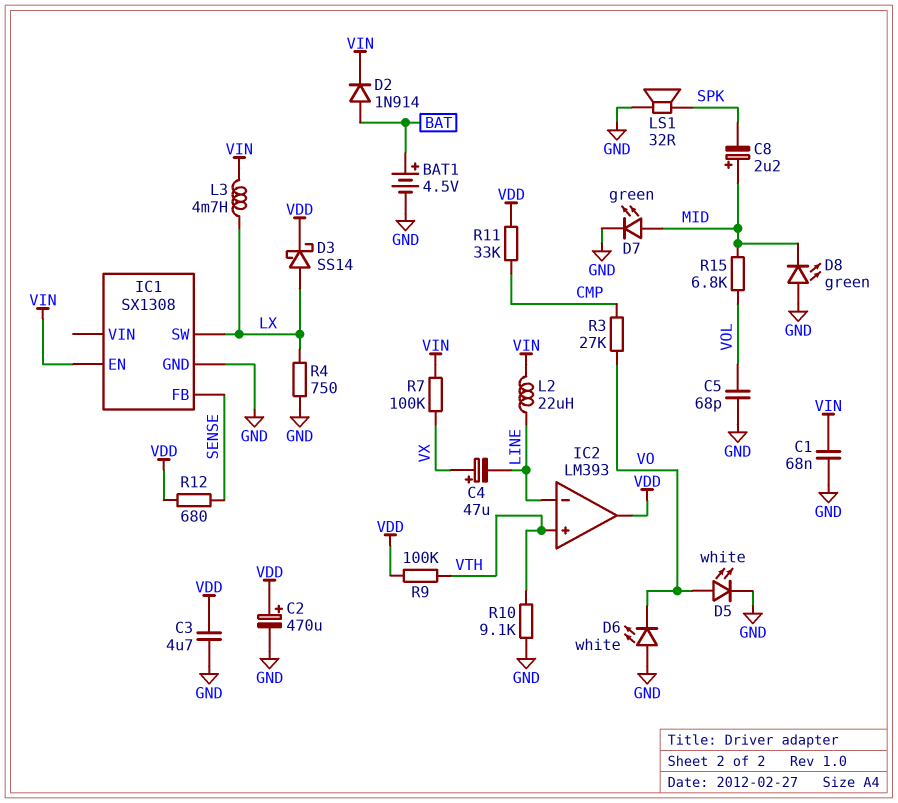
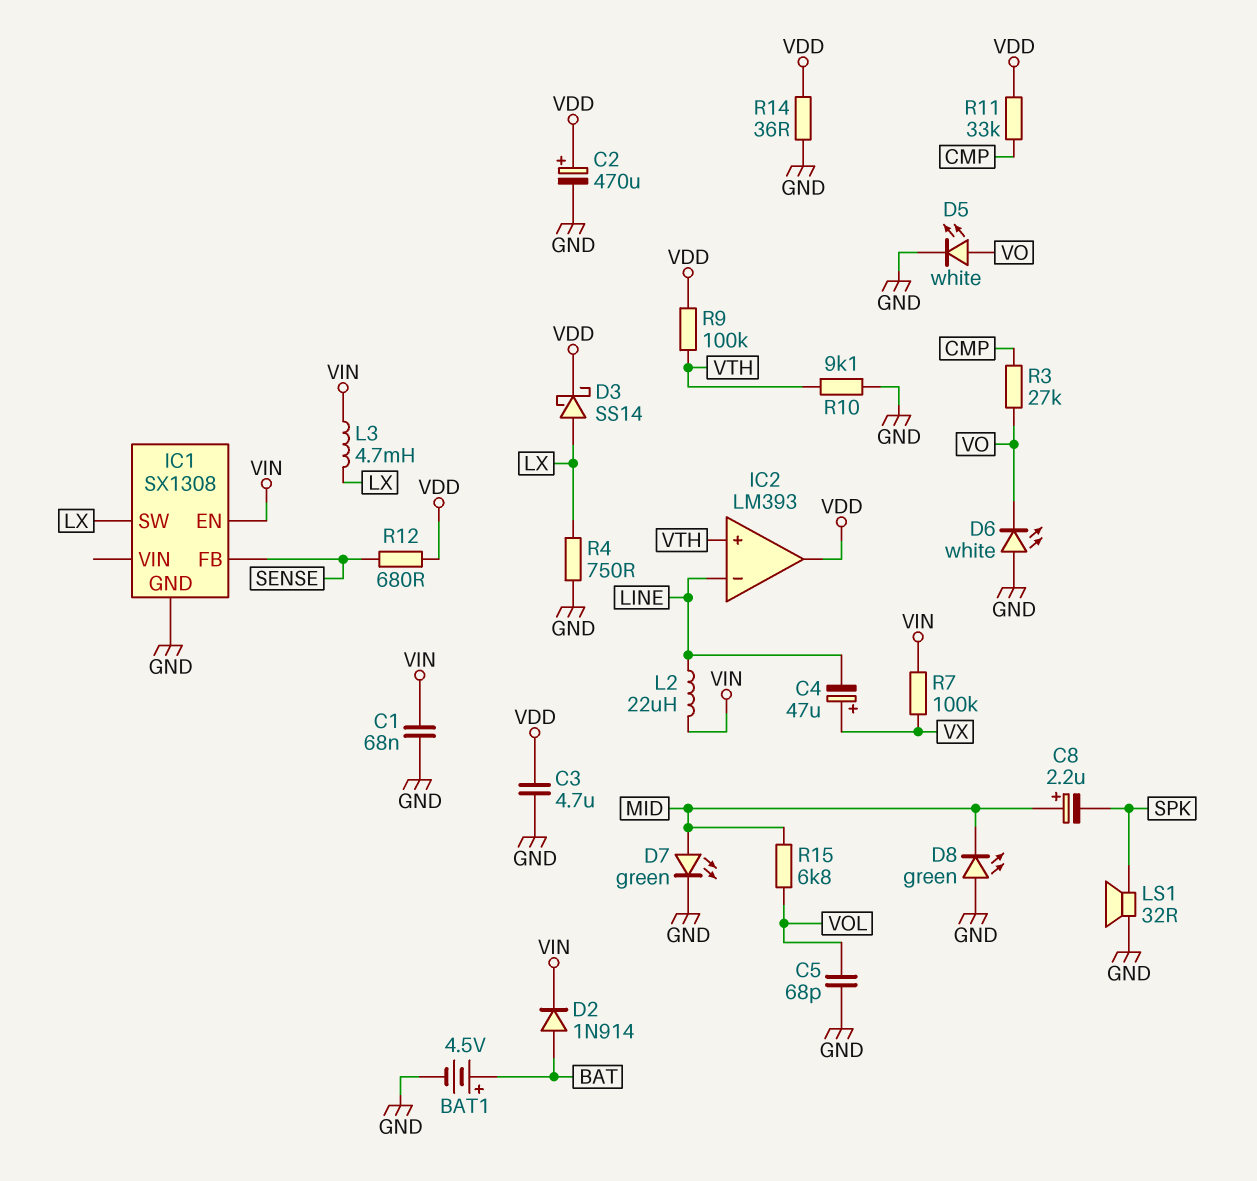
R14: none -> 36 (GND, VDD)

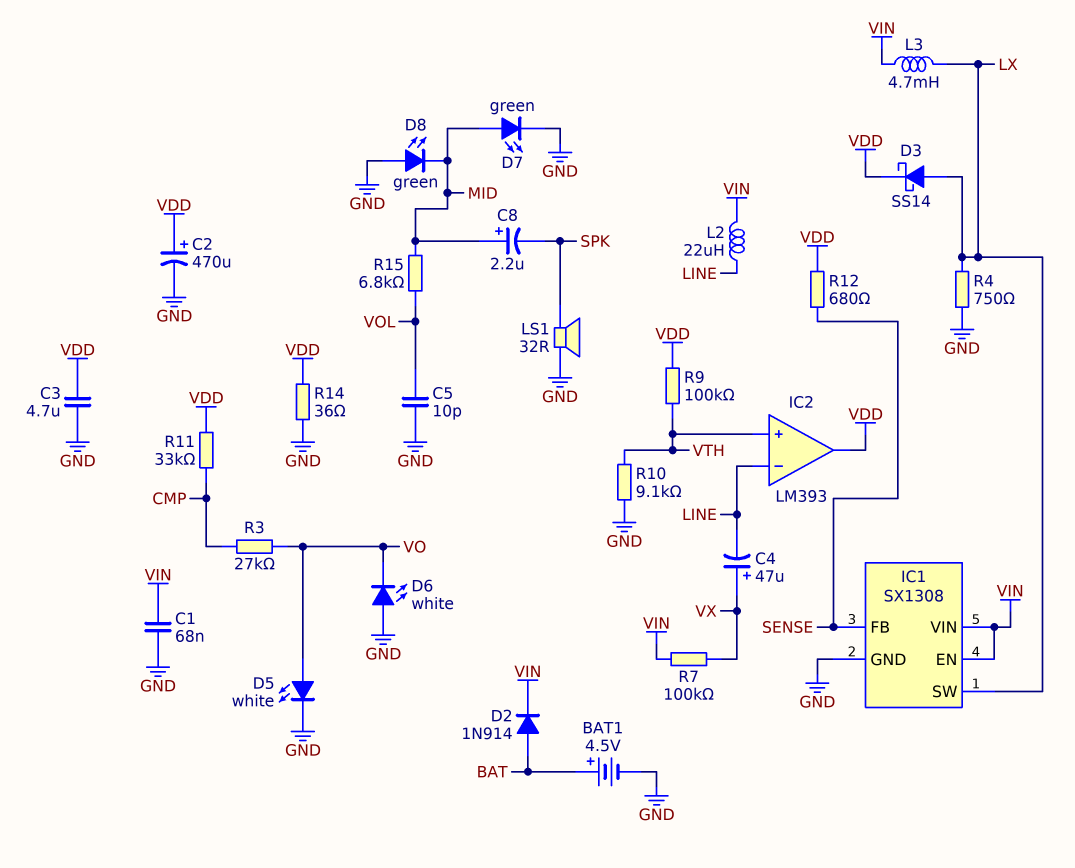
C5: 68pF (GND, VOL) -> 10pF (GND, VOL)
IC1 pin VIN: none -> VIN

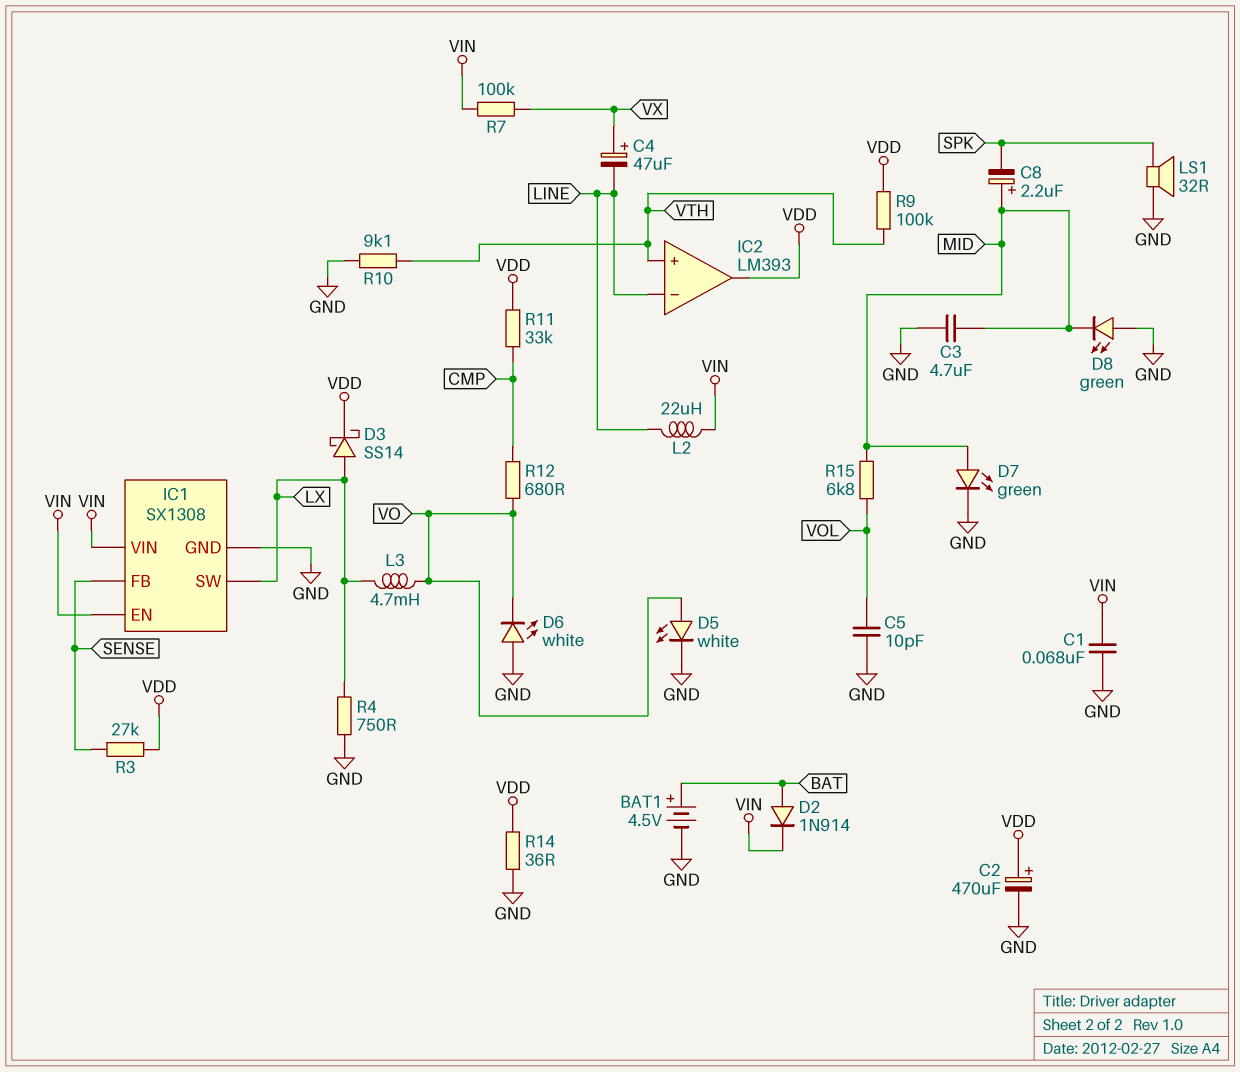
C3: 4.7uF (GND, VDD) -> 4.7uF (GND, MID)
L3: 4.7mH (LX, VIN) -> 4.7mH (LX, VO)
R3: 27k (CMP, VO) -> 27k (SENSE, VDD)
R12: 680 (SENSE, VDD) -> 680 (CMP, VO)

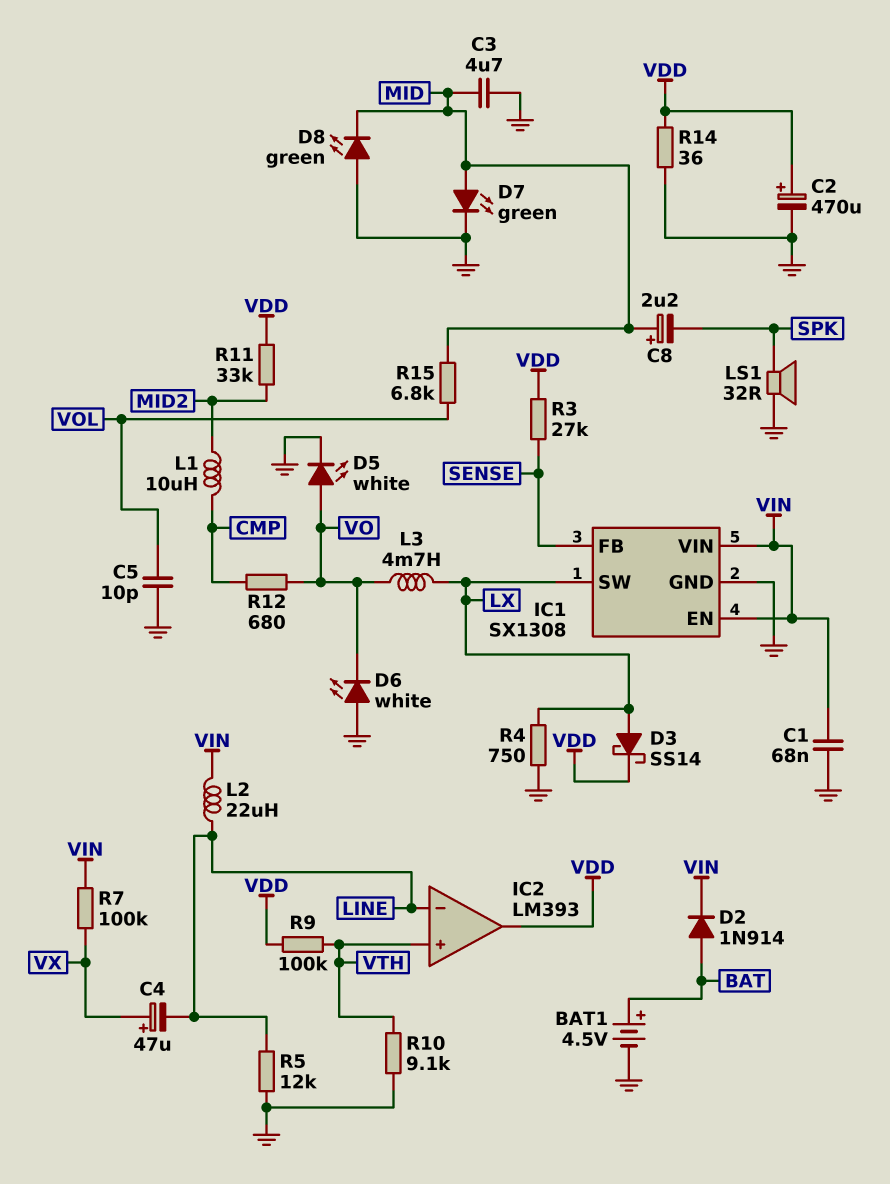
L1: none -> 10uH (CMP, MID2)
R5: none -> 12k (GND, LINE)
R11: 33k (CMP, VDD) -> 33k (MID2, VDD)

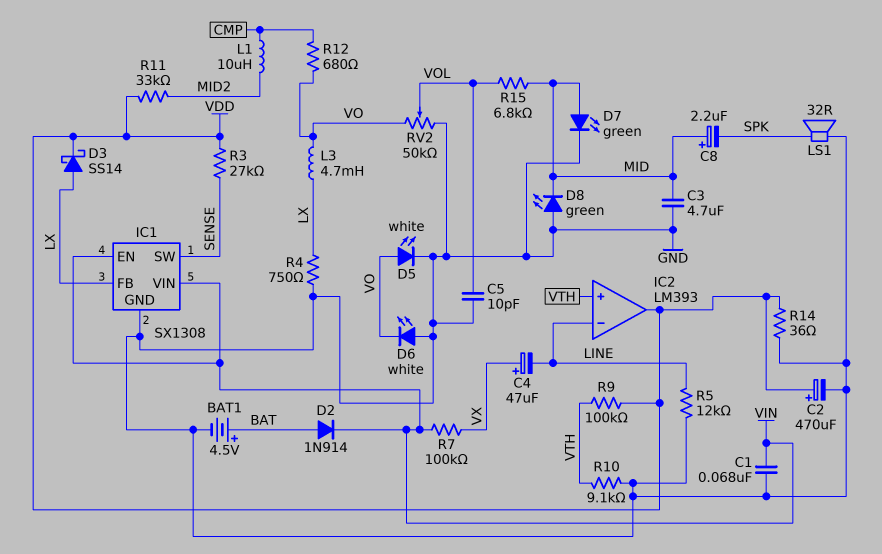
IC1 pin FB: SENSE -> LX
IC1 pin SW: LX -> SENSE
L2: 22uH (LINE, VIN) -> none
RV2: none -> 50k (GND, VO, wiper VOL)

